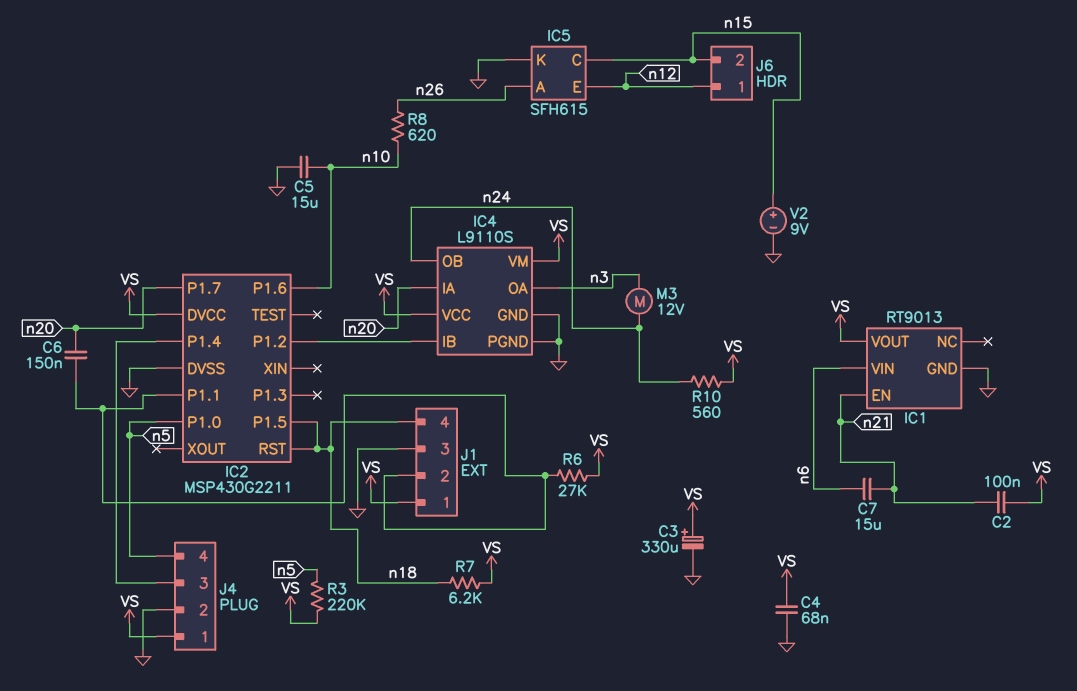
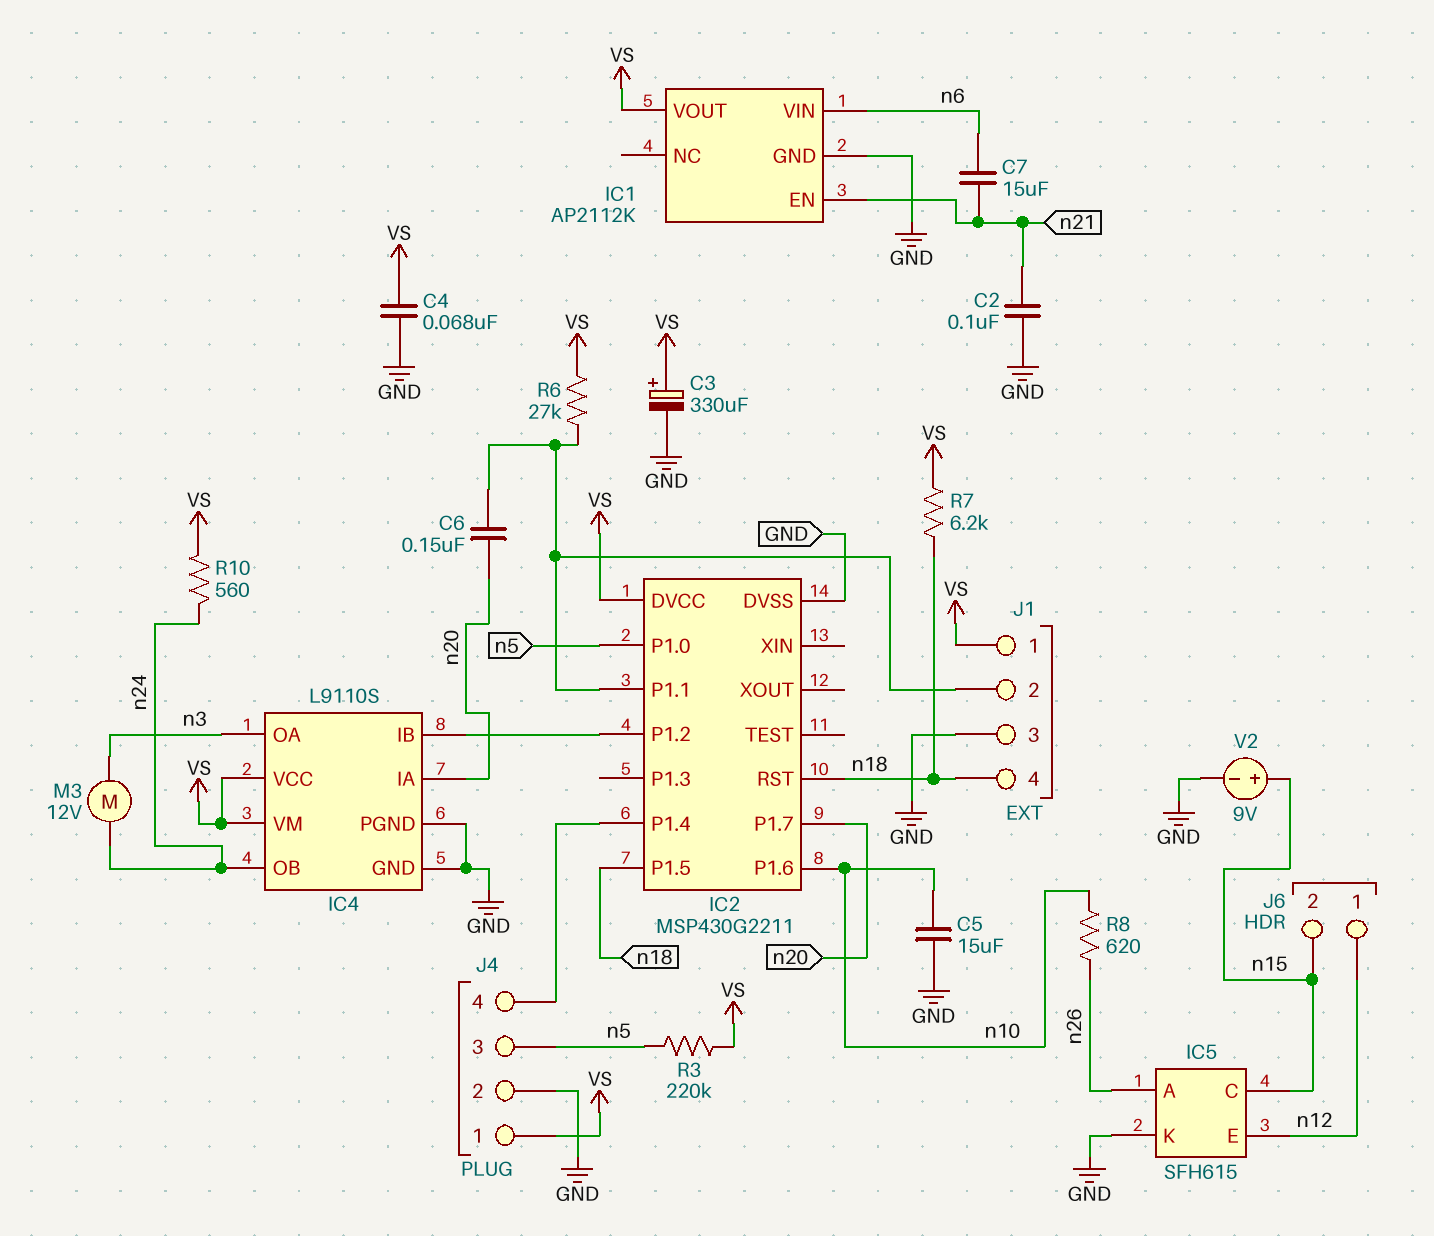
C2: 100nF (VS, n21) -> 100nF (GND, n21)
IC1: RT9013 -> AP2112K
J4 pin 3: IC2/P1.4 -> n5
J4 pin 4: n5 -> IC2/P1.4

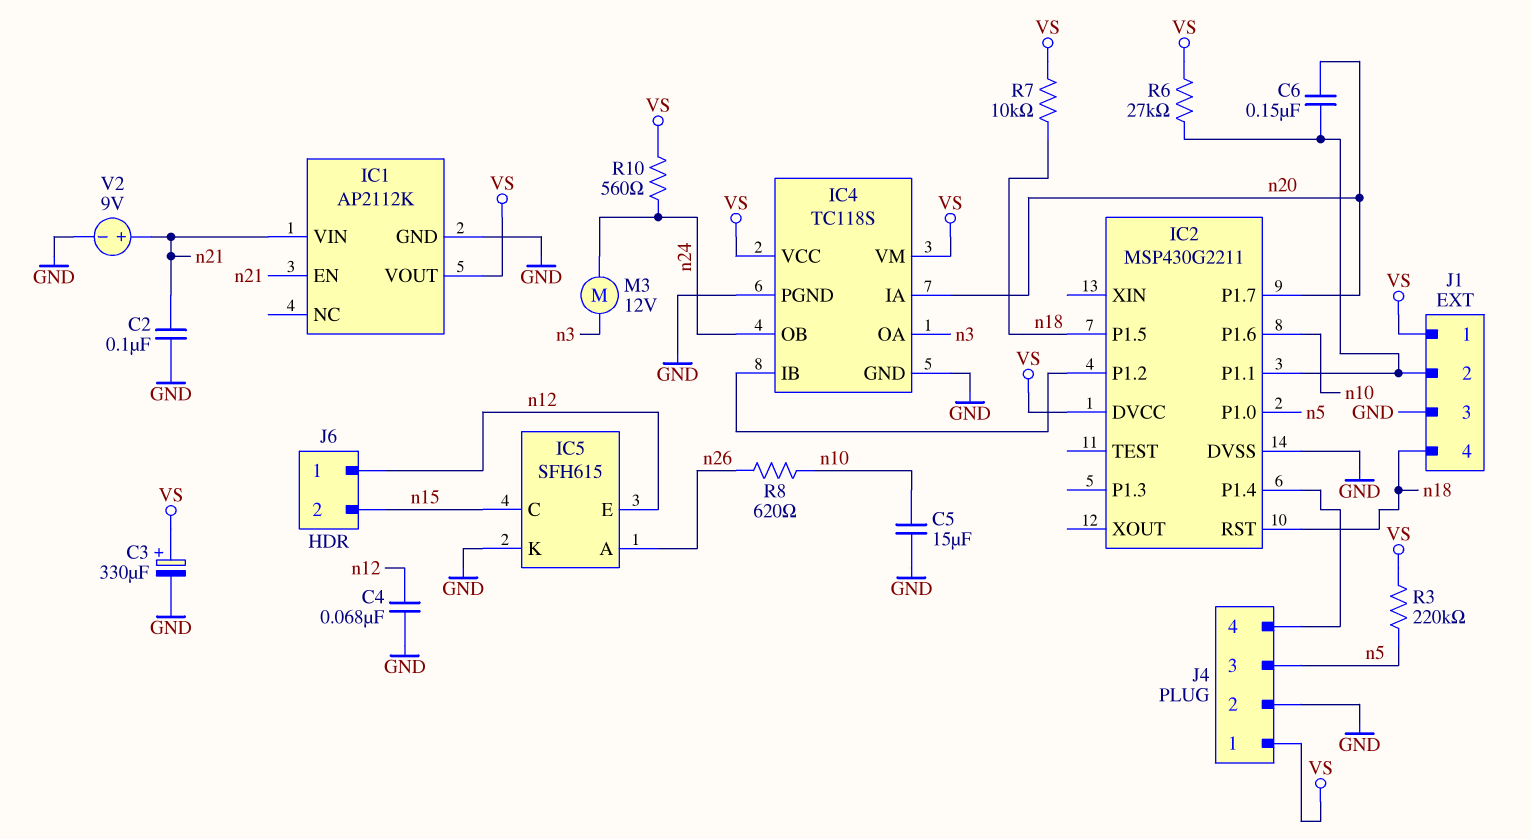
C4: 68nF (GND, VS) -> 68nF (GND, n12)
C7: 15uF (n6, n21) -> none
IC1 pin VIN: n6 -> n21
IC4: L9110S -> TC118S
R7: 6.2k (VS, n18) -> 10k (VS, n18)
V2: 9V (plus n15, minus GND) -> 9V (plus n21, minus GND)

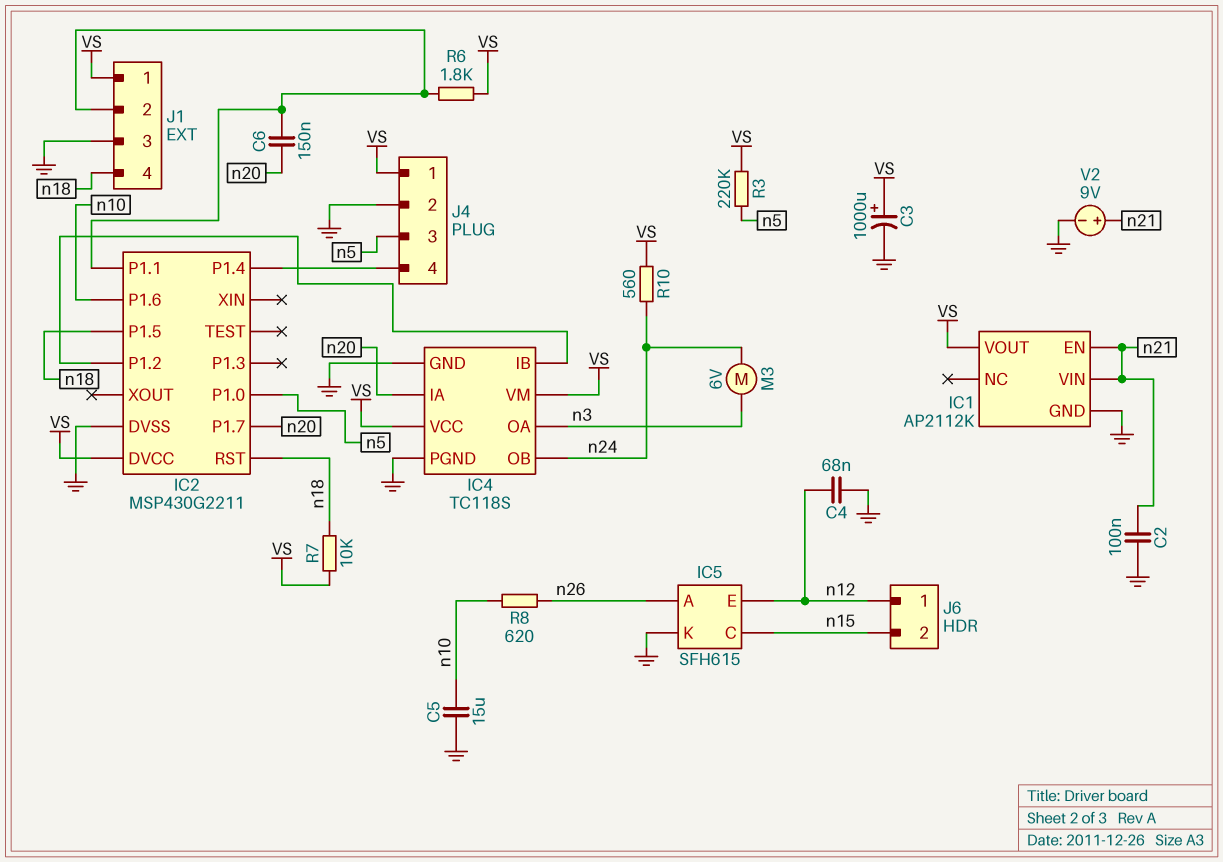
C3: 330uF (plus VS, minus GND) -> 1000uF (plus VS, minus GND)
M3: motor 12V (n3, n24) -> motor 6V (n3, n24)
R6: 27k (IC2/P1.1, VS) -> 1.8k (IC2/P1.1, VS)

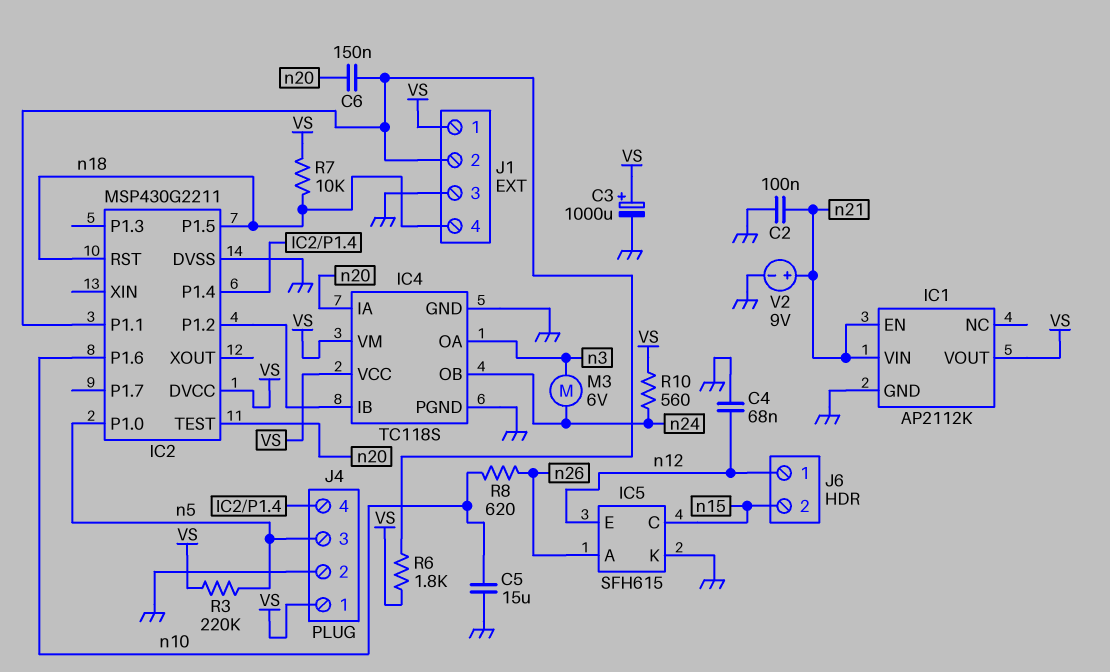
IC2 pin P1.7: n20 -> none
IC2 pin TEST: none -> n20

